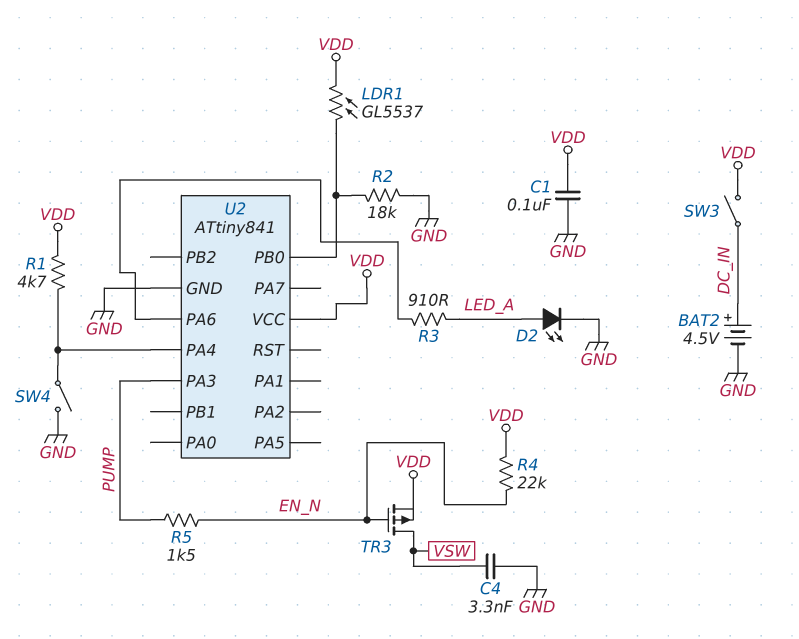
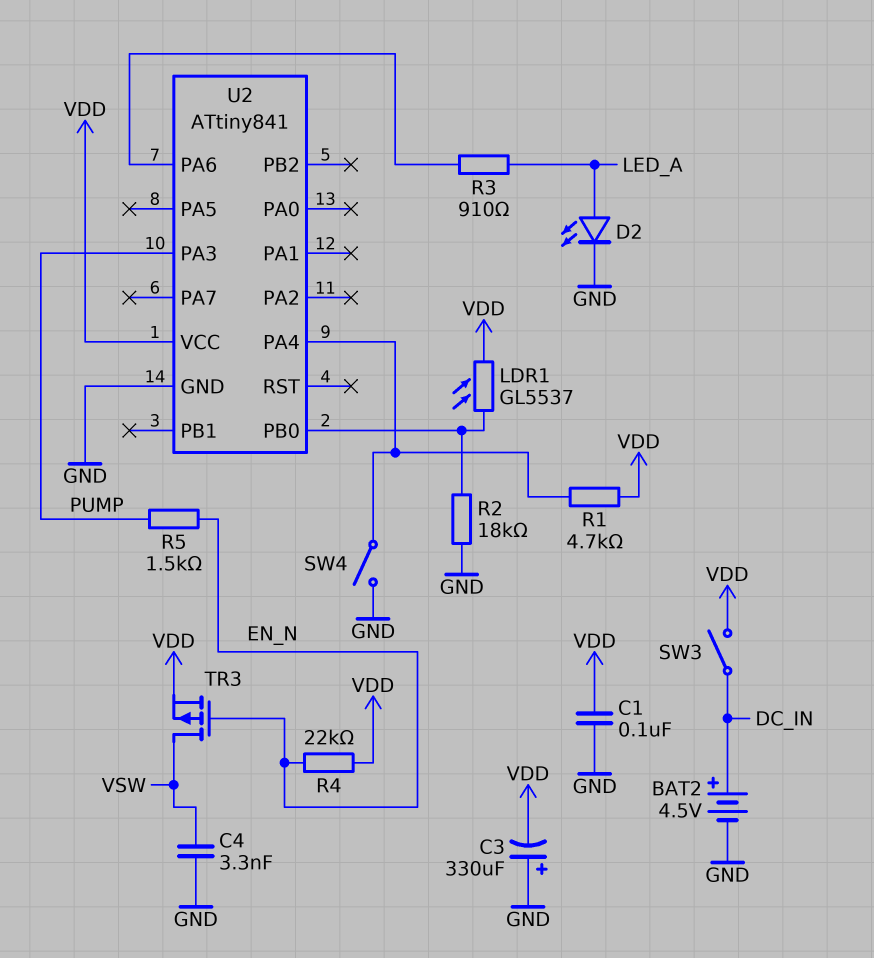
C3: none -> 330uF (plus GND, minus VDD)

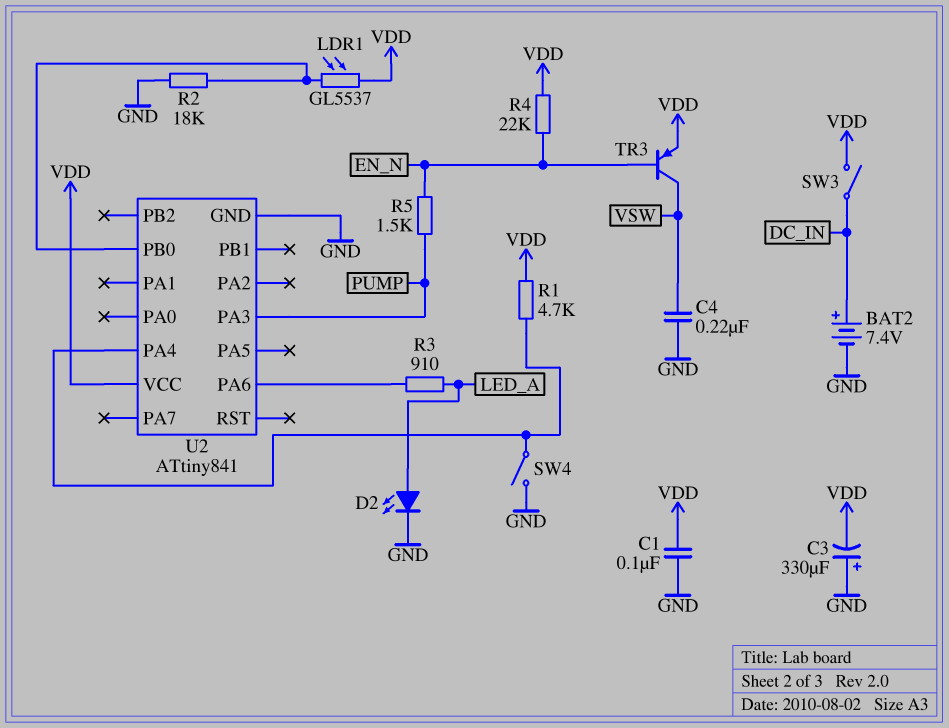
BAT2: 4.5V (plus DC_IN, minus GND) -> 7.4V (plus DC_IN, minus GND)
C4: 3.3nF (GND, VSW) -> 220nF (GND, VSW)
TR3: PMOS (G EN_N, D VSW, S VDD) -> PNP (B EN_N, C VSW, E VDD)

